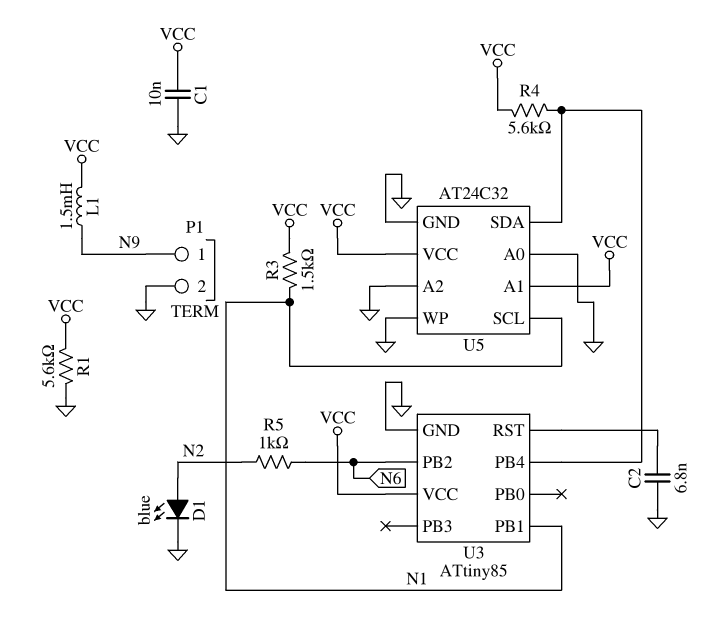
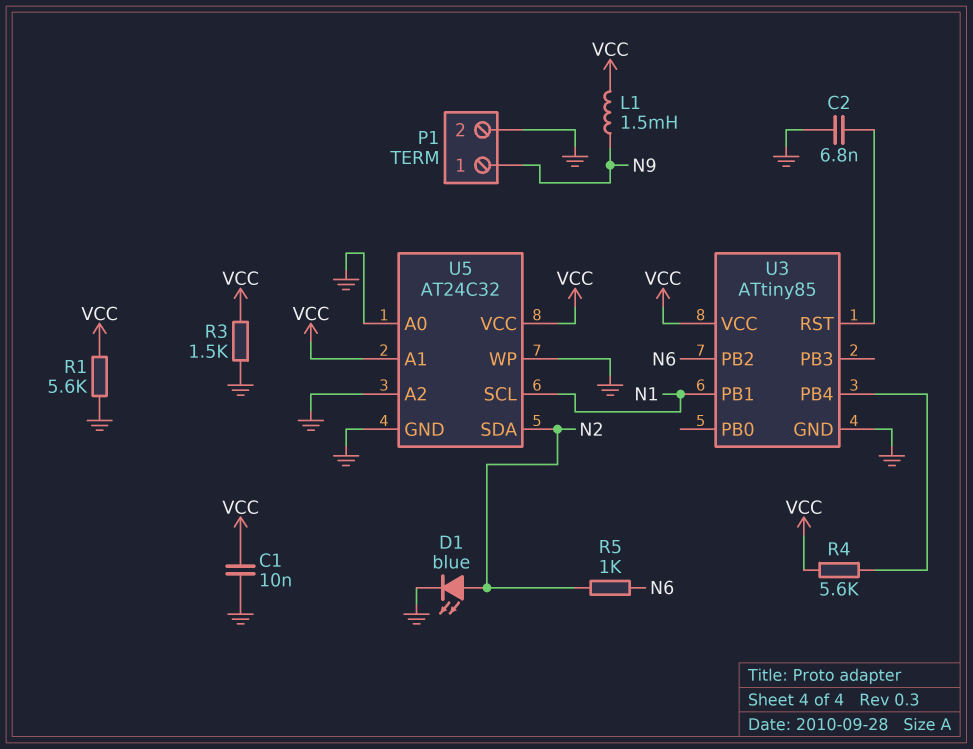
R3: 1.5k (N1, VCC) -> 1.5k (GND, VCC)
U5 pin SDA: U3/PB4 -> N2

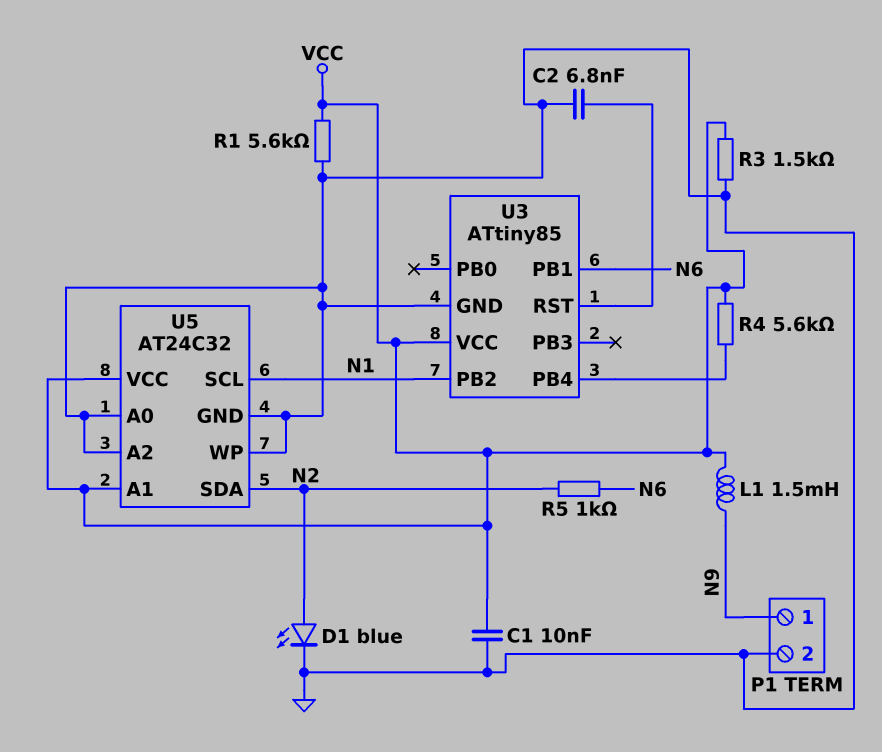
U3 pin PB1: N1 -> N6
U3 pin PB2: N6 -> N1

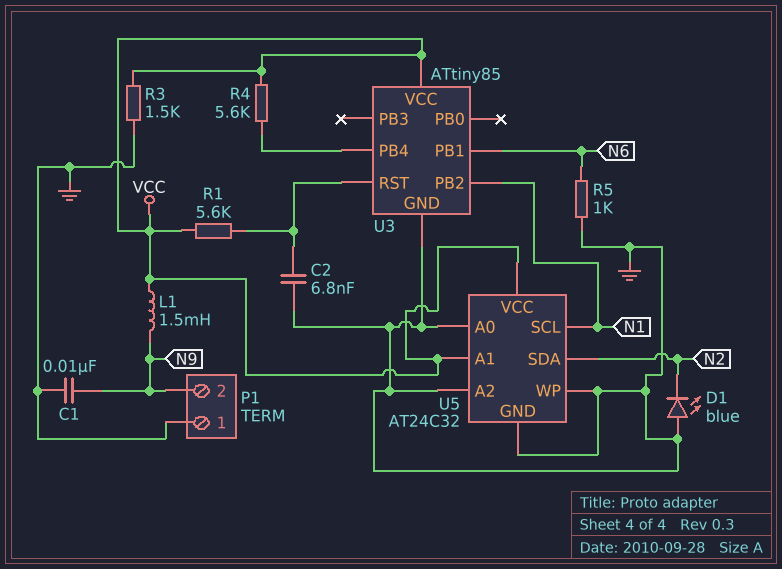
C1: 10nF (GND, VCC) -> 10nF (GND, N9)
D1: LED blue (A N2, K GND) -> LED blue (A GND, K N2)
P1 pin 1: N9 -> GND
P1 pin 2: GND -> N9
R1: 5.6k (GND, VCC) -> 5.6k (U3/RST, VCC)
R5: 1k (N2, N6) -> 1k (GND, N6)

